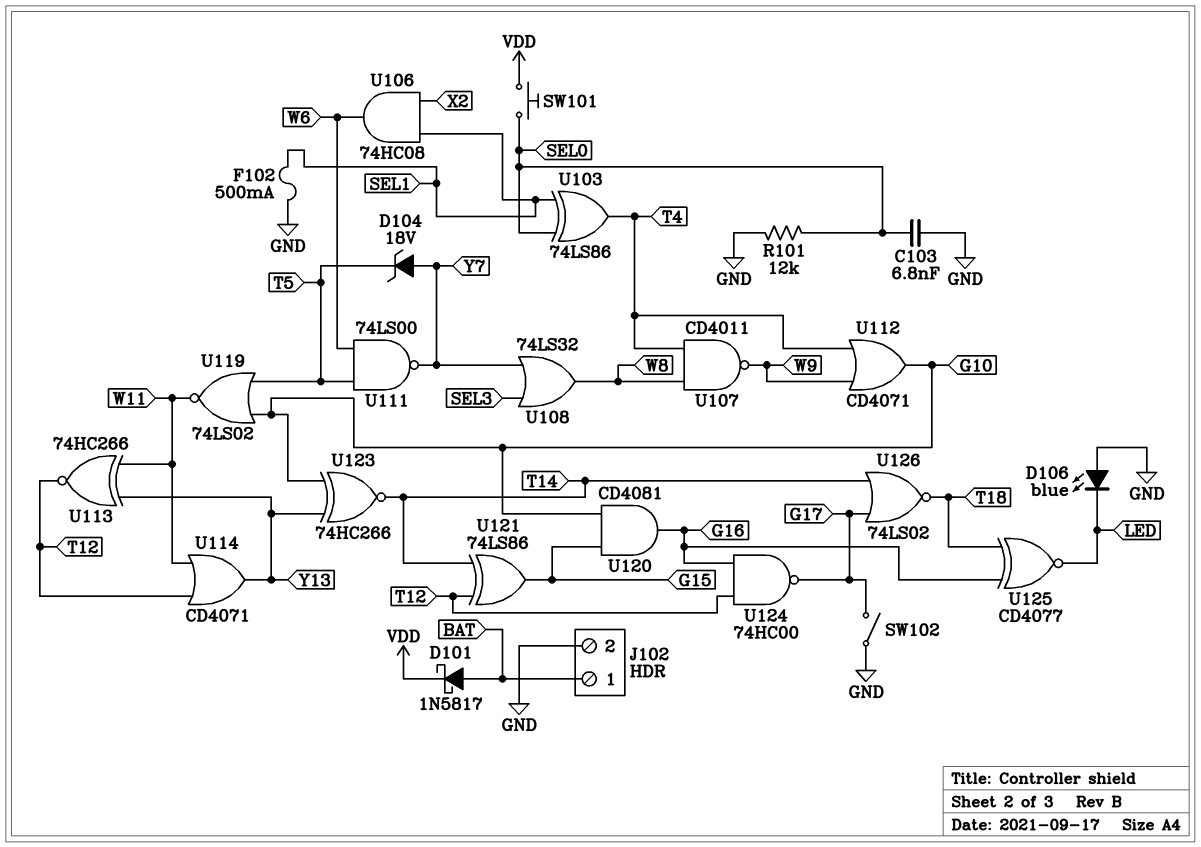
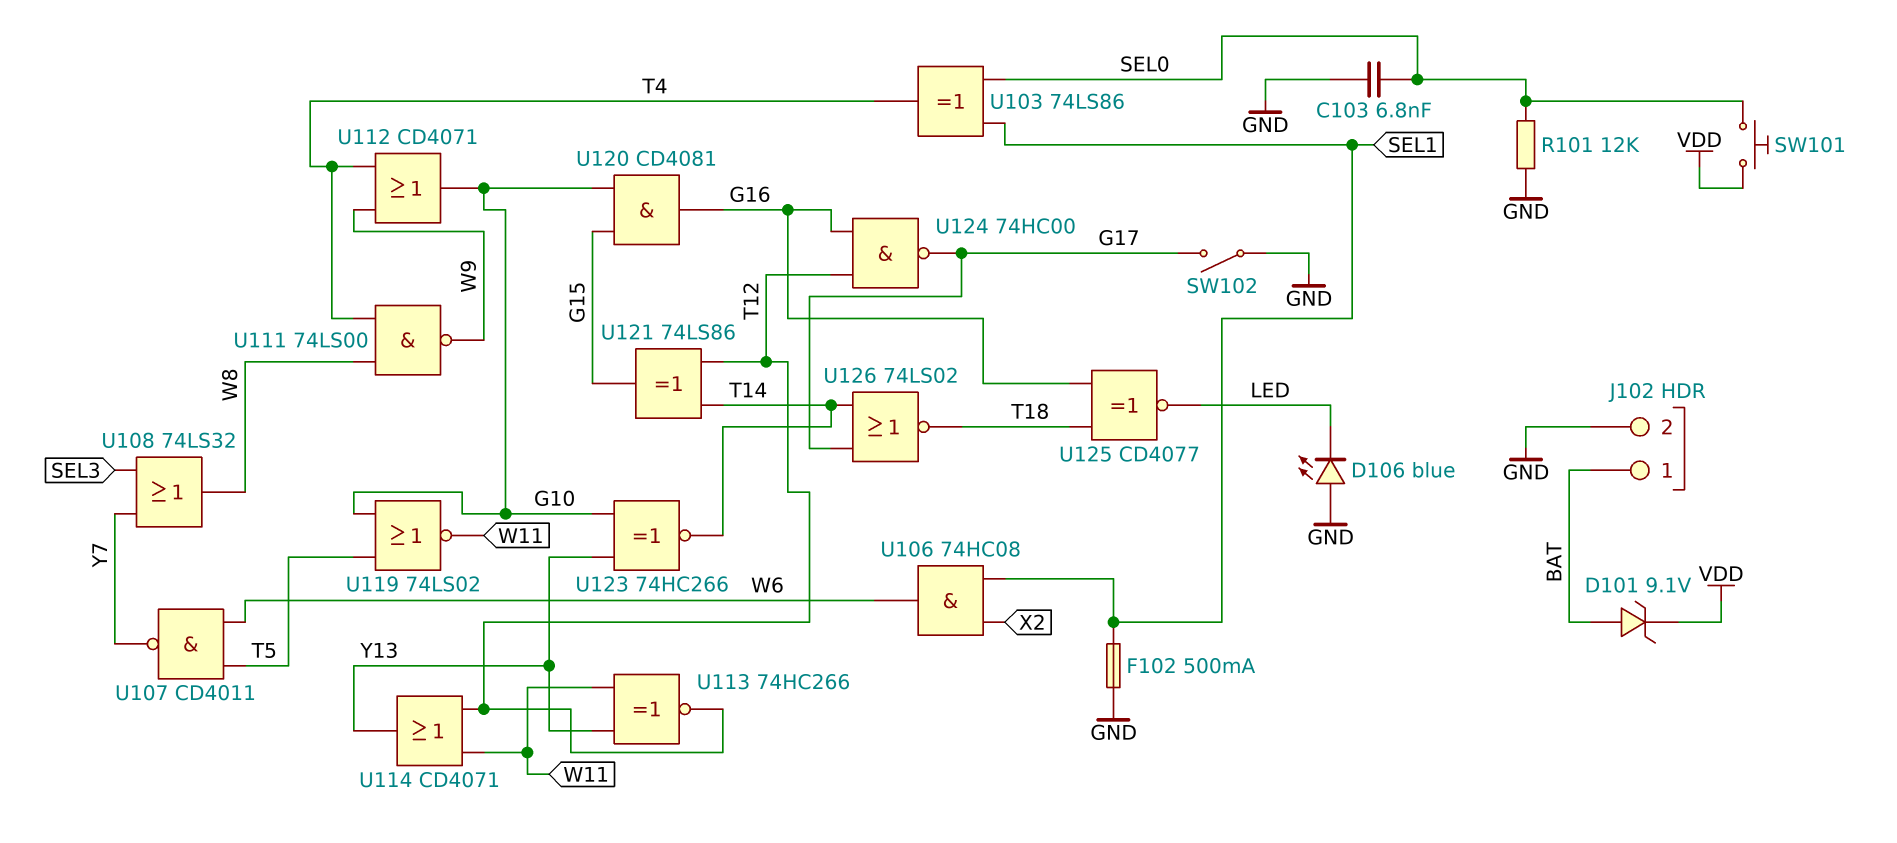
D101: schottky 1N5817 (A BAT, K VDD) -> zener 9.1V (A BAT, K VDD)
D104: zener 18V (A Y7, K T5) -> none
U107: NAND CD4011 (in T4, in W8, out W9) -> NAND CD4011 (in T5, in W6, out Y7)
U111: NAND 74LS00 (in T5, in W6, out Y7) -> NAND 74LS00 (in T4, in W8, out W9)

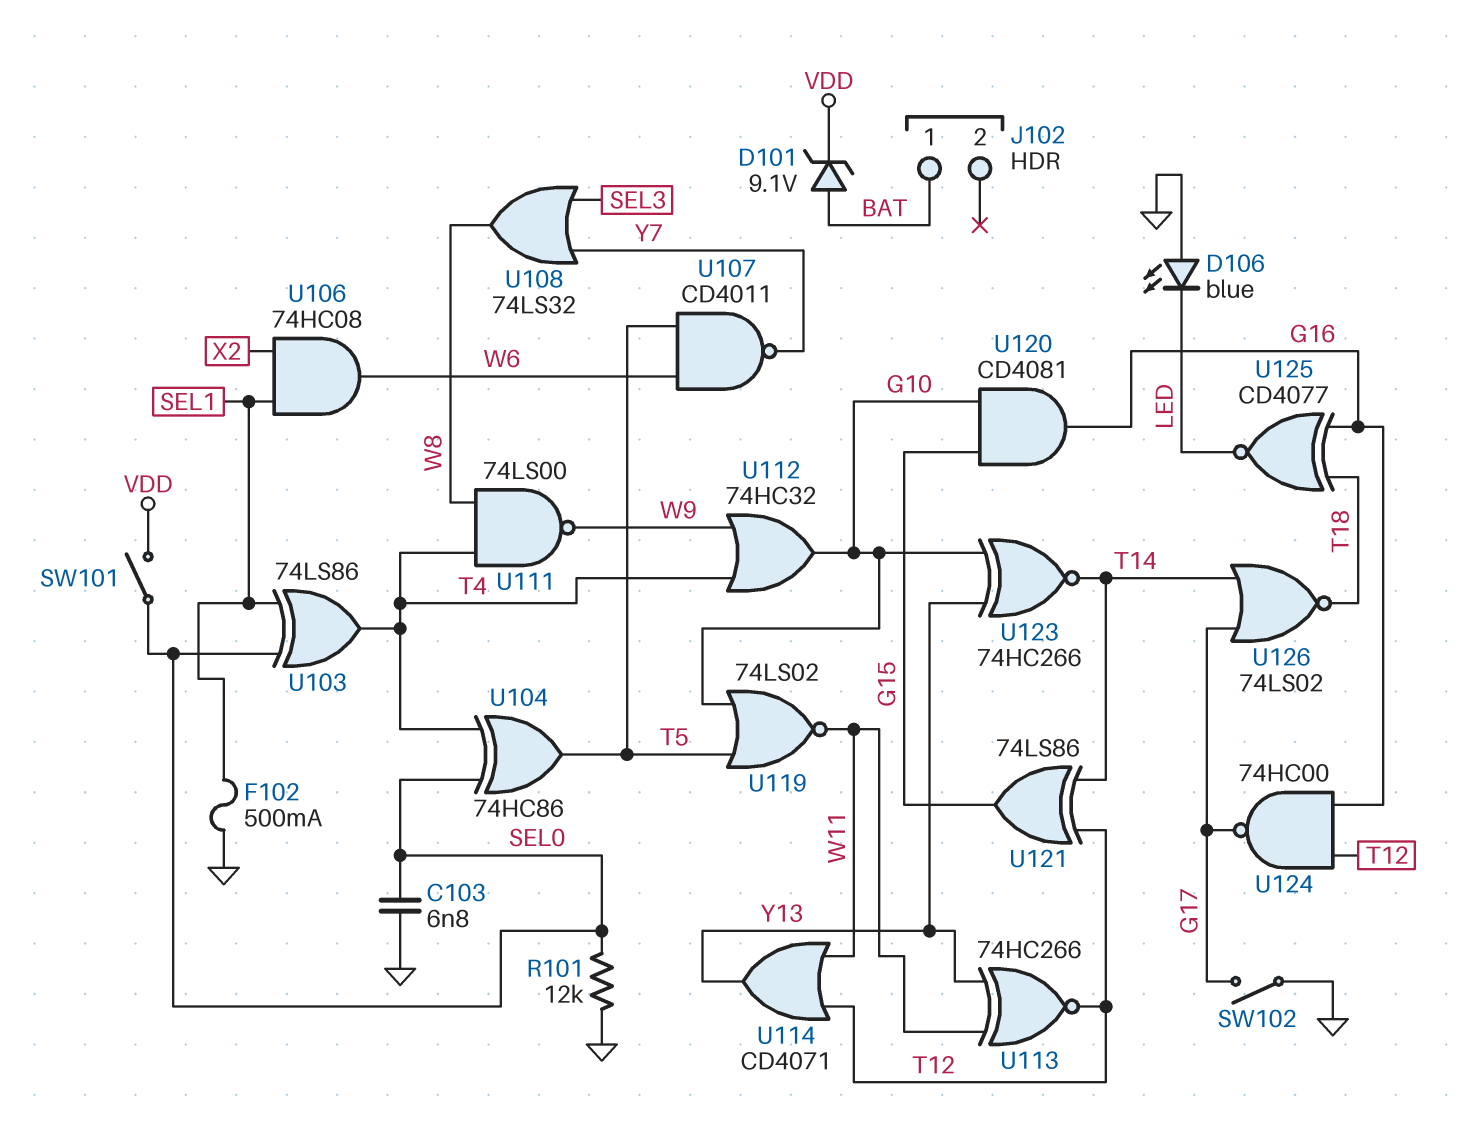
J102 pin 2: GND -> none
SW101: button (SEL0, VDD) -> switch (SEL0, VDD)
U104: none -> XOR 74HC86 (in SEL0, in T4, out T5)
U112: OR CD4071 (in T4, in W9, out G10) -> OR 74HC32 (in T4, in W9, out G10)

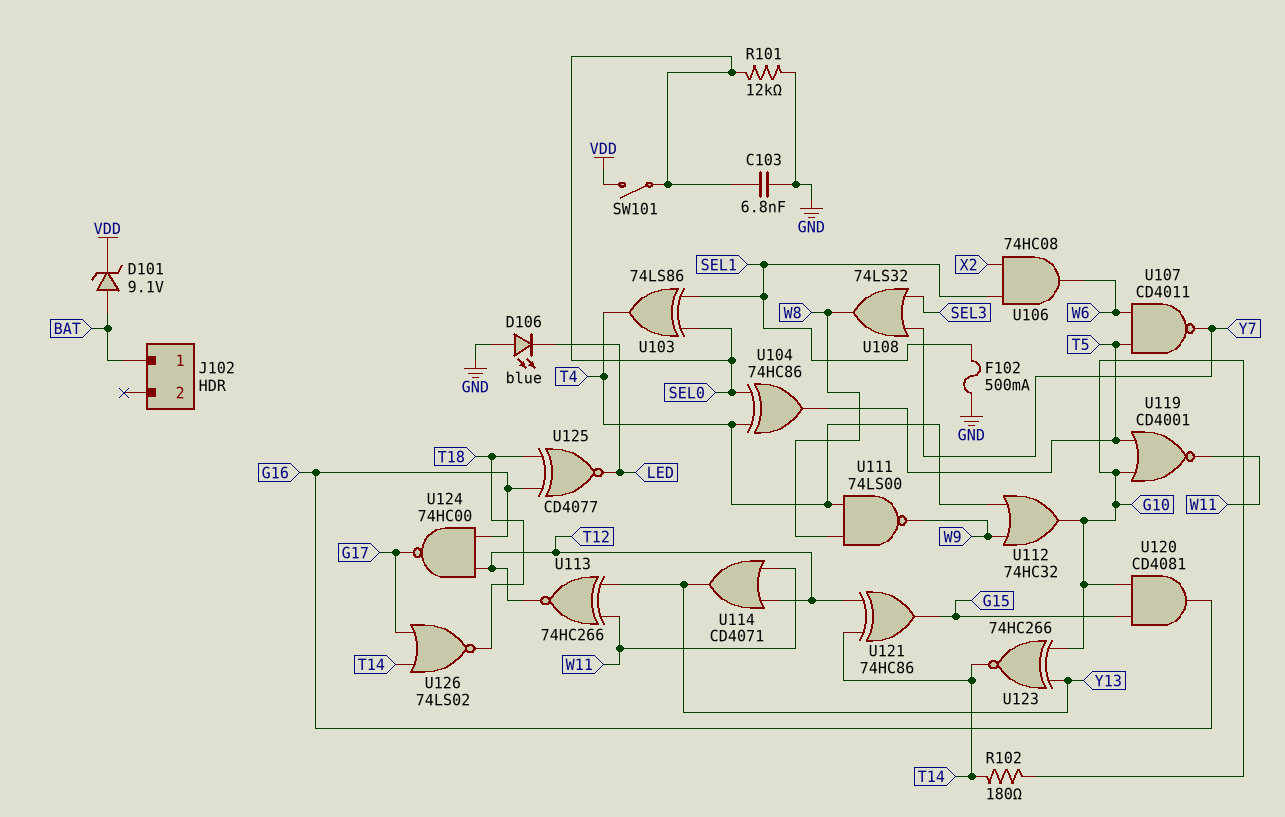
R102: none -> 180 (G10, T14)
SW102: switch (G17, GND) -> none
U119: NOR 74LS02 (in G10, in T5, out W11) -> NOR CD4001 (in G10, in T5, out W11)
U121: XOR 74LS86 (in T12, in T14, out G15) -> XOR 74HC86 (in T12, in T14, out G15)

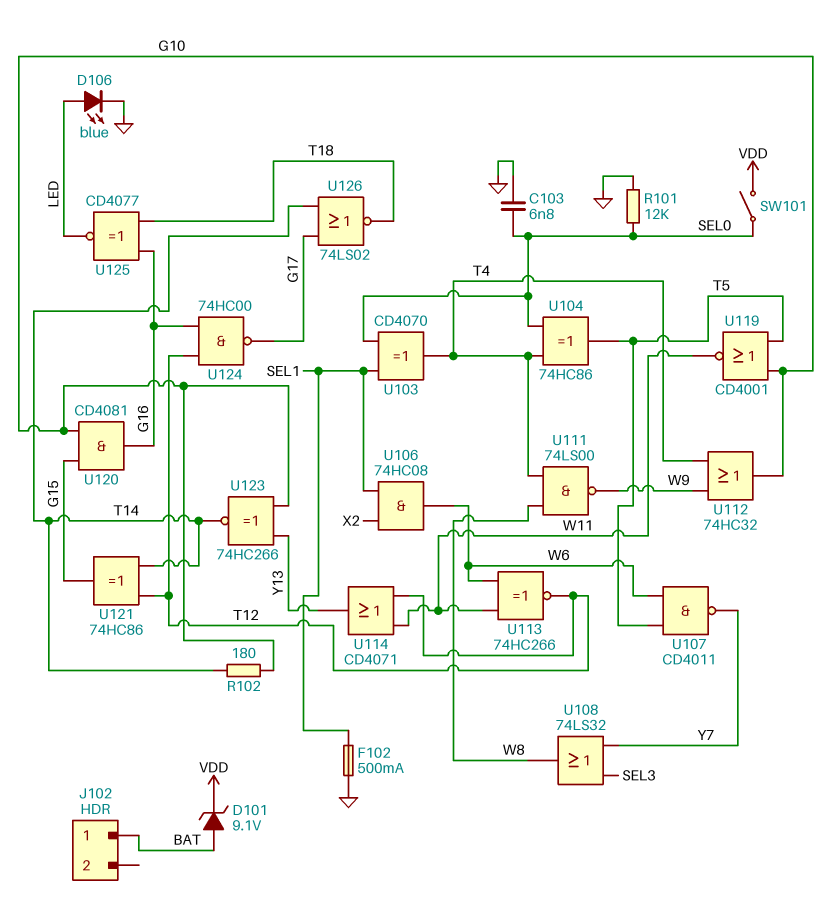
D106: LED blue (A GND, K LED) -> LED blue (A LED, K GND)
U103: XOR 74LS86 (in SEL0, in SEL1, out T4) -> XOR CD4070 (in SEL0, in SEL1, out T4)
U113: XNOR 74HC266 (in W11, in Y13, out T12) -> XNOR 74HC266 (in W6, in W11, out T12)

